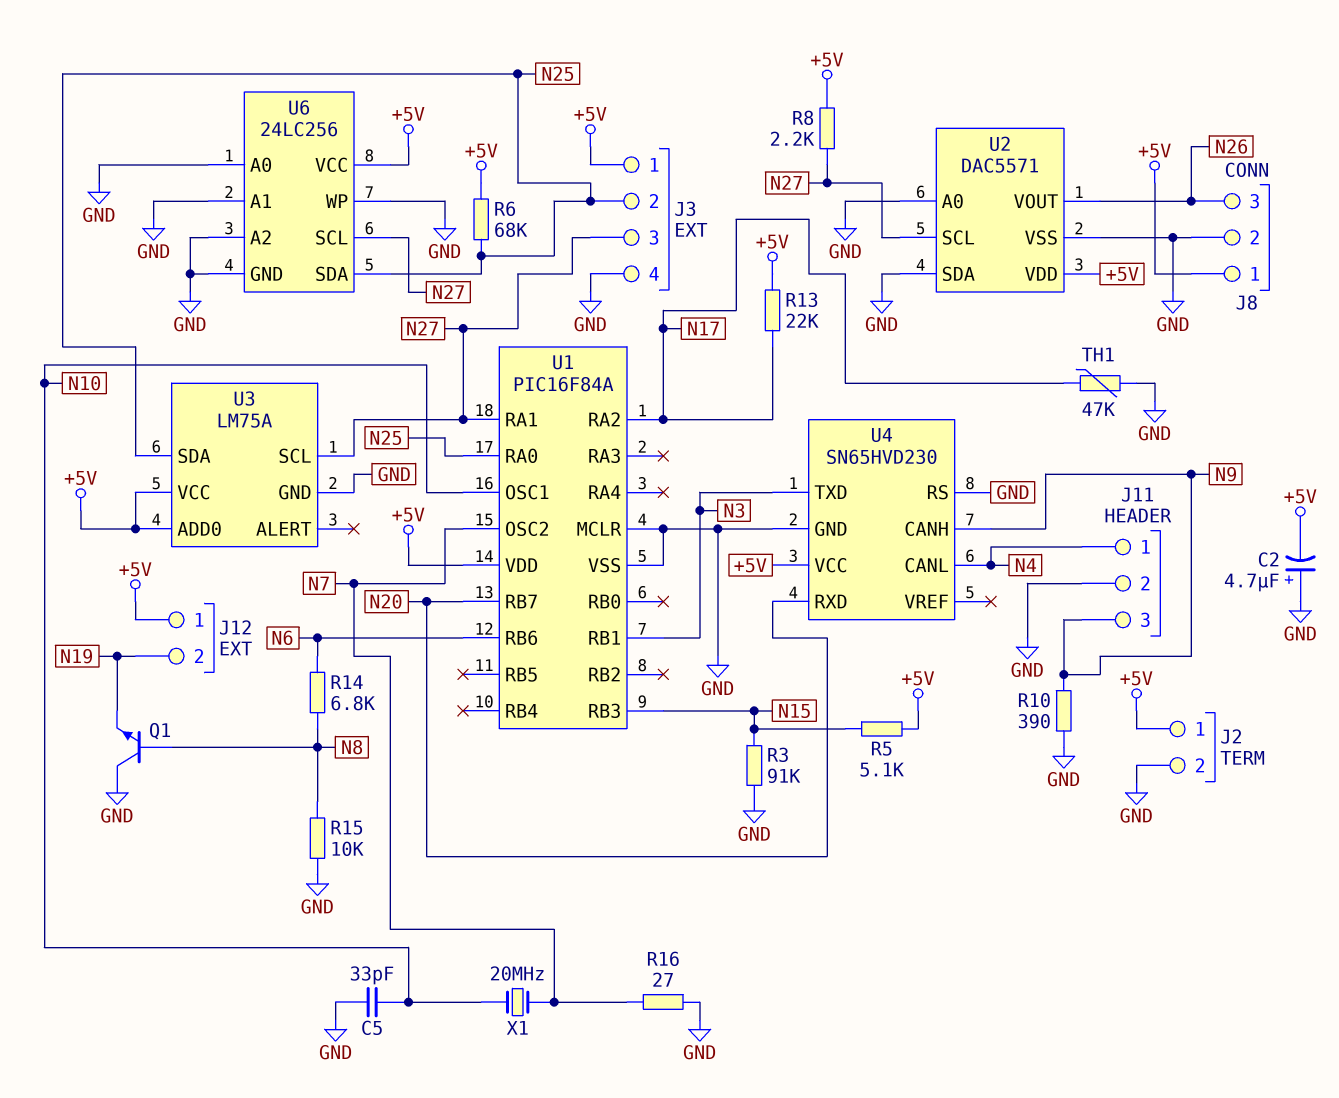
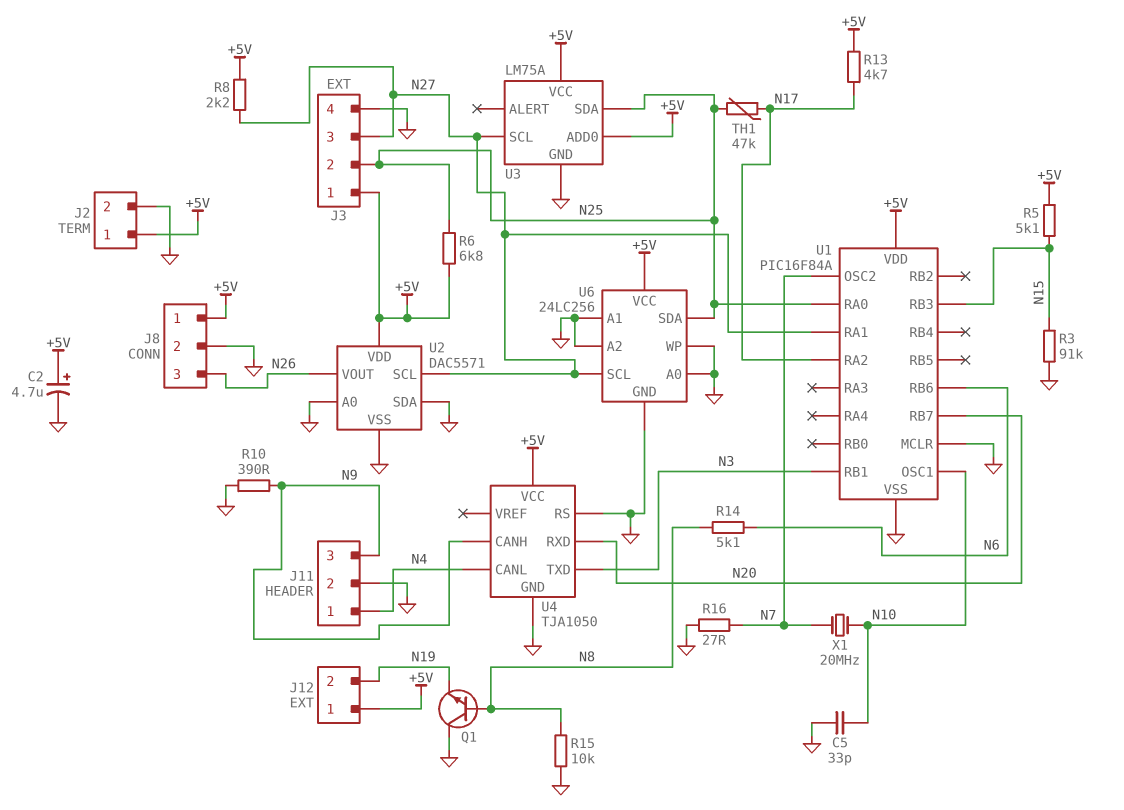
C2: 4.7uF (plus GND, minus +5V) -> 4.7uF (plus +5V, minus GND)
R6: 68k (+5V, N25) -> 6.8k (+5V, N25)
R13: 22k (+5V, N17) -> 4.7k (+5V, N17)
R14: 6.8k (N6, N8) -> 5.1k (N6, N8)
TH1: 47k (GND, N17) -> 47k (N17, N25)
U4: SN65HVD230 -> TJA1050

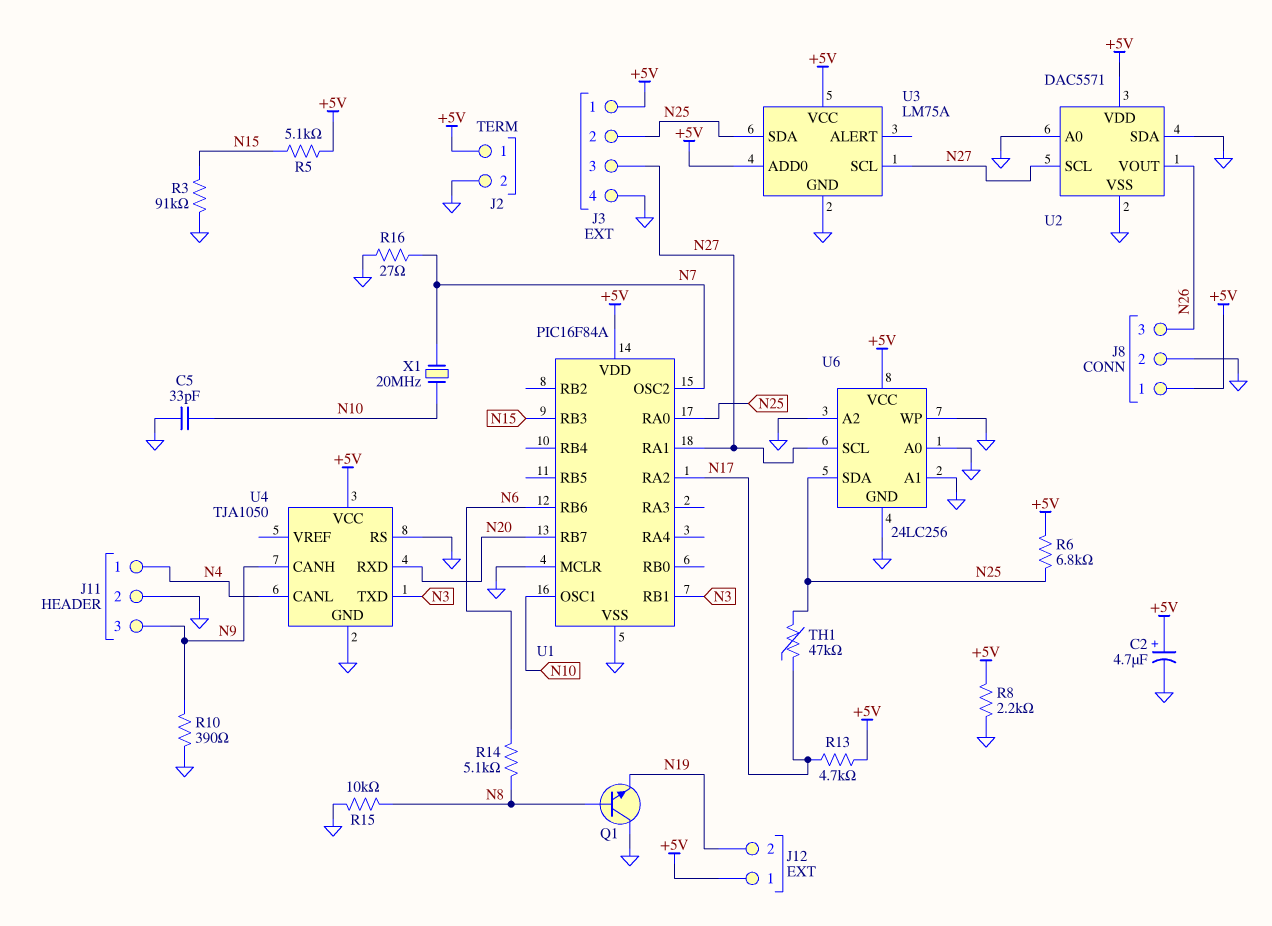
R8: 2.2k (+5V, N27) -> 2.2k (+5V, GND)

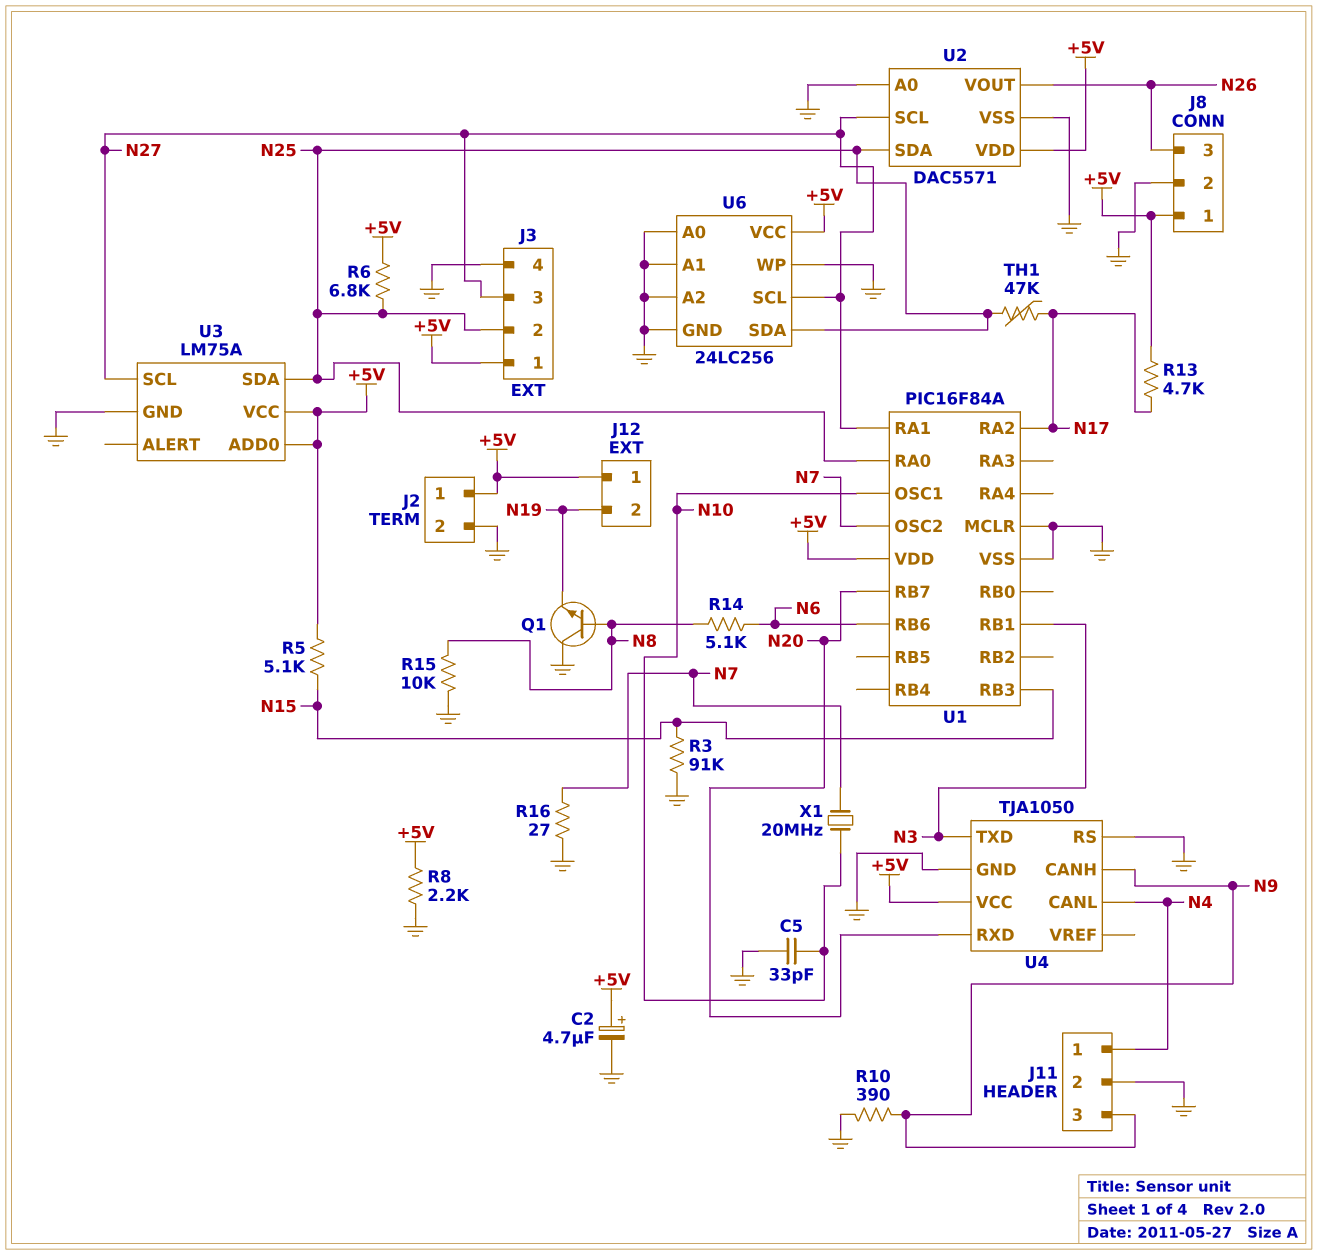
U2 pin SDA: GND -> N25

